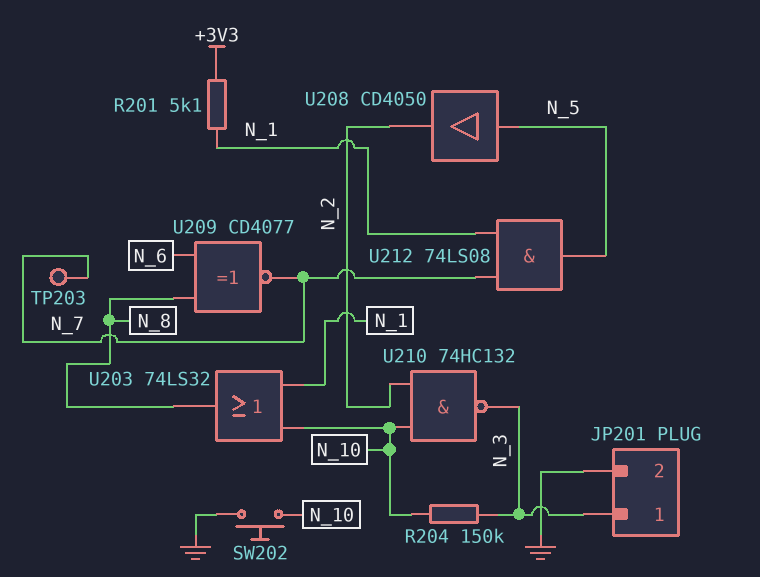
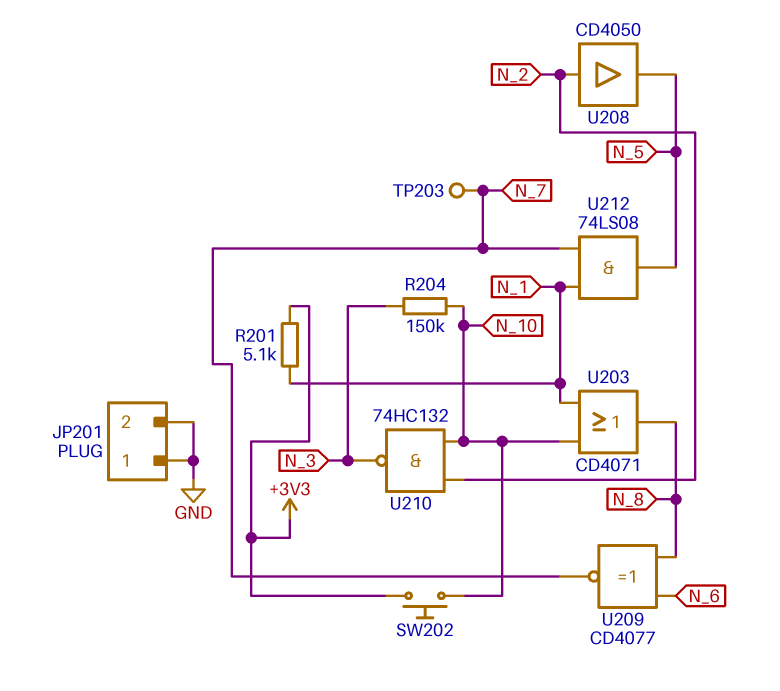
JP201 pin 1: N_3 -> GND
SW202: button (GND, N_10) -> button (+3V3, N_10)
U203: OR 74LS32 (in N_1, in N_10, out N_8) -> OR CD4071 (in N_1, in N_10, out N_8)
U208: buffer CD4050 (in N_5, out N_2) -> buffer CD4050 (in N_2, out N_5)

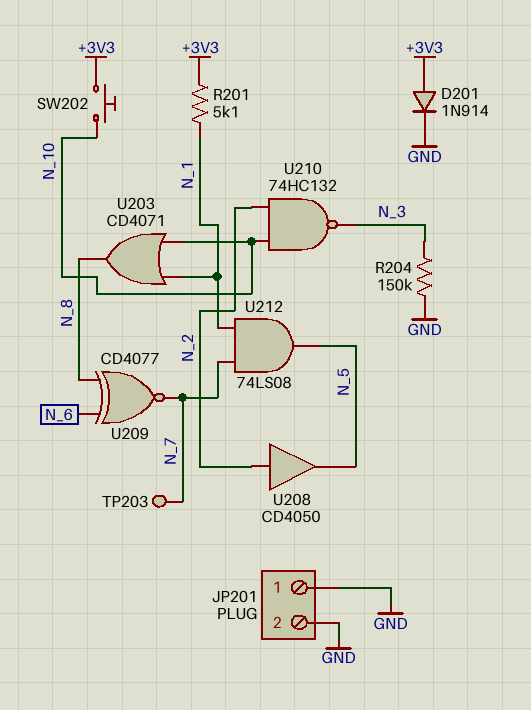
D201: none -> diode 1N914 (A +3V3, K GND)
R204: 150k (N_3, N_10) -> 150k (GND, N_3)

